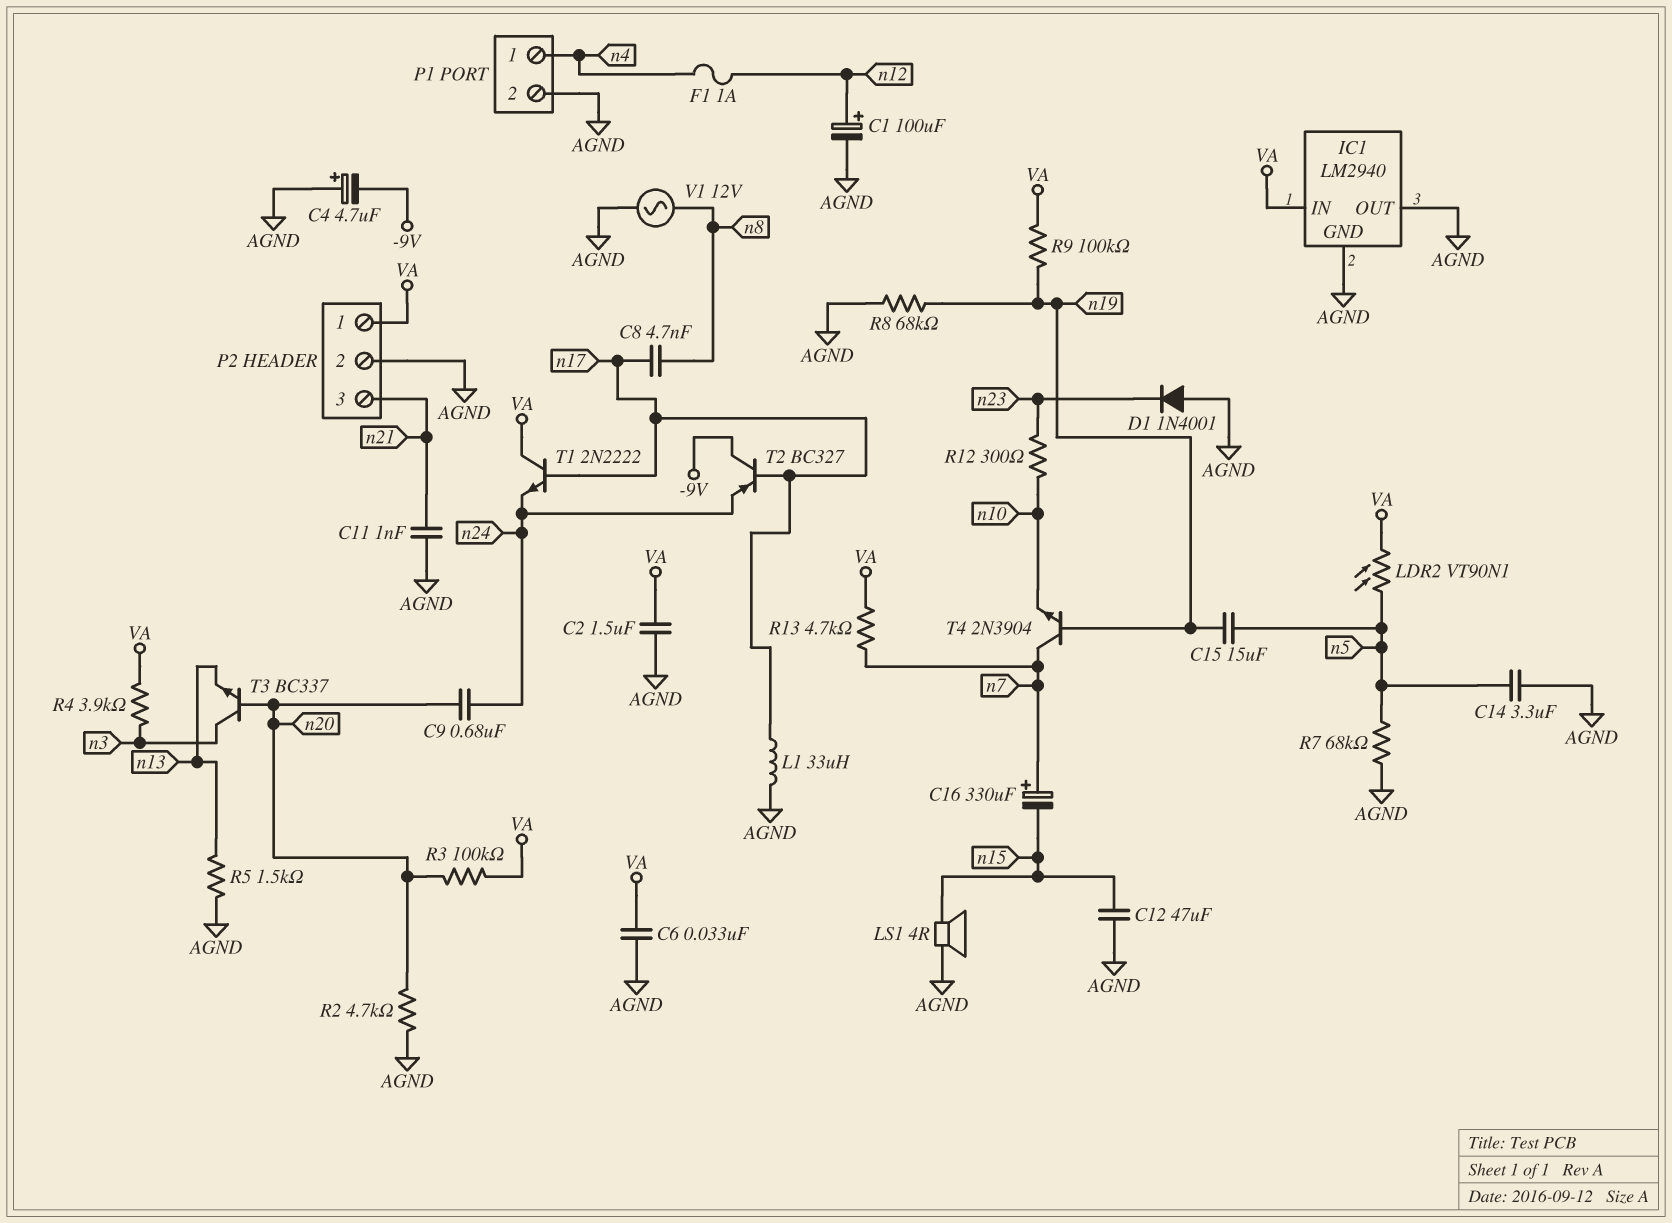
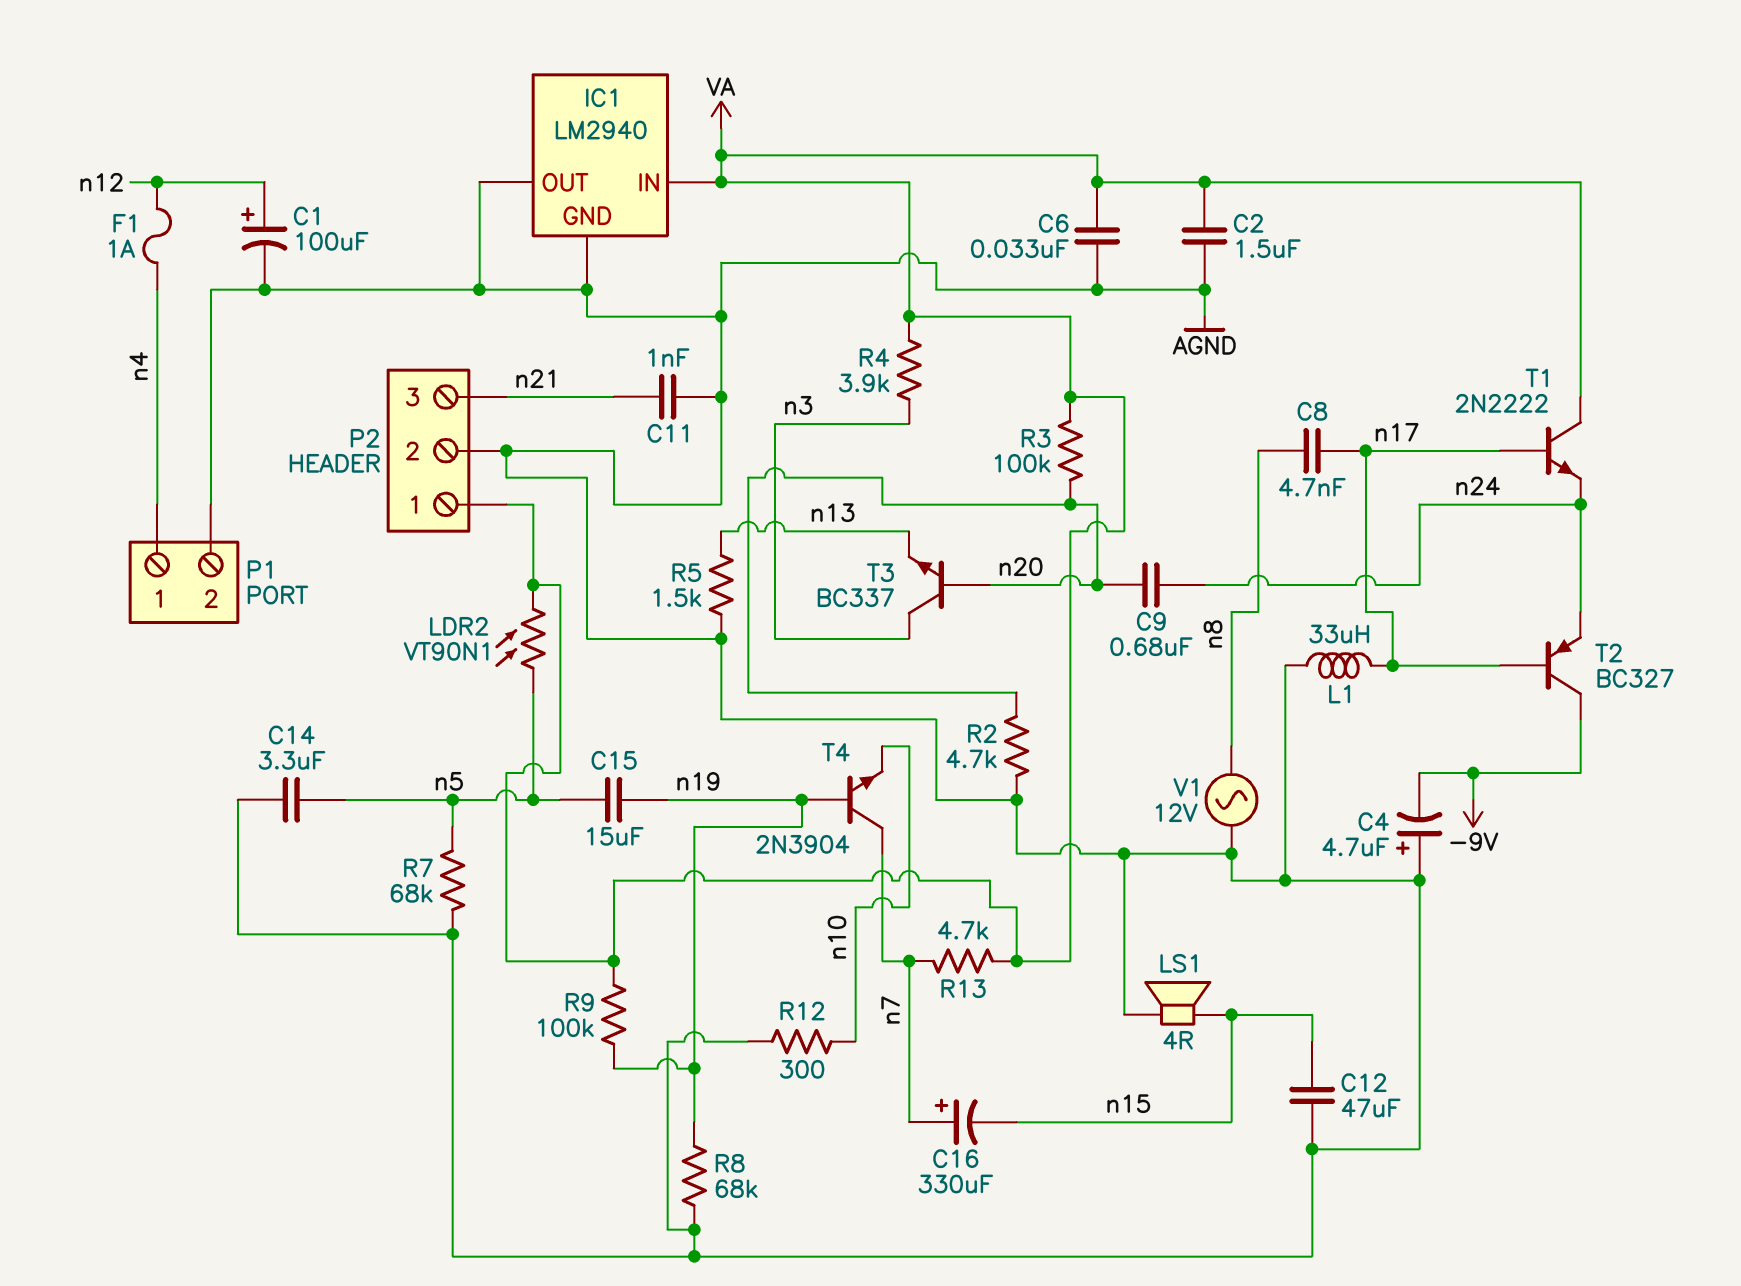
D1: diode 1N4001 (A AGND, K n23) -> none
R12: 300 (n10, n23) -> 300 (AGND, n10)

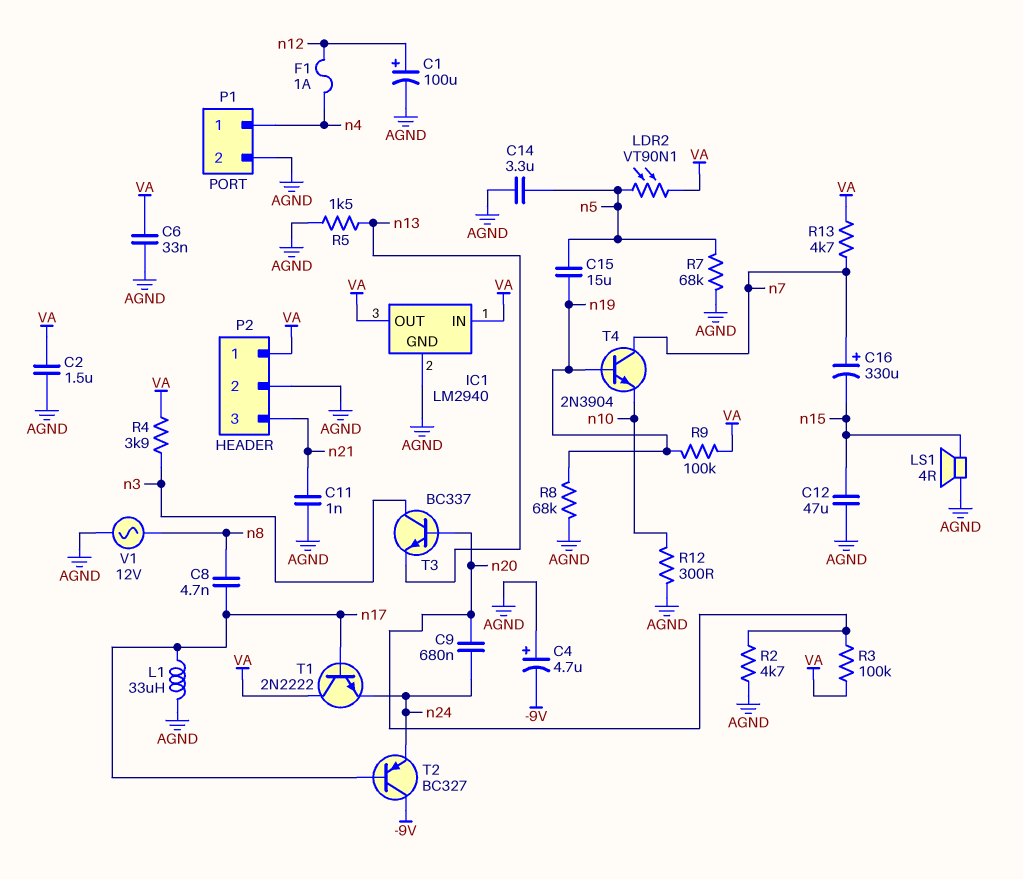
IC1 pin OUT: AGND -> VA

